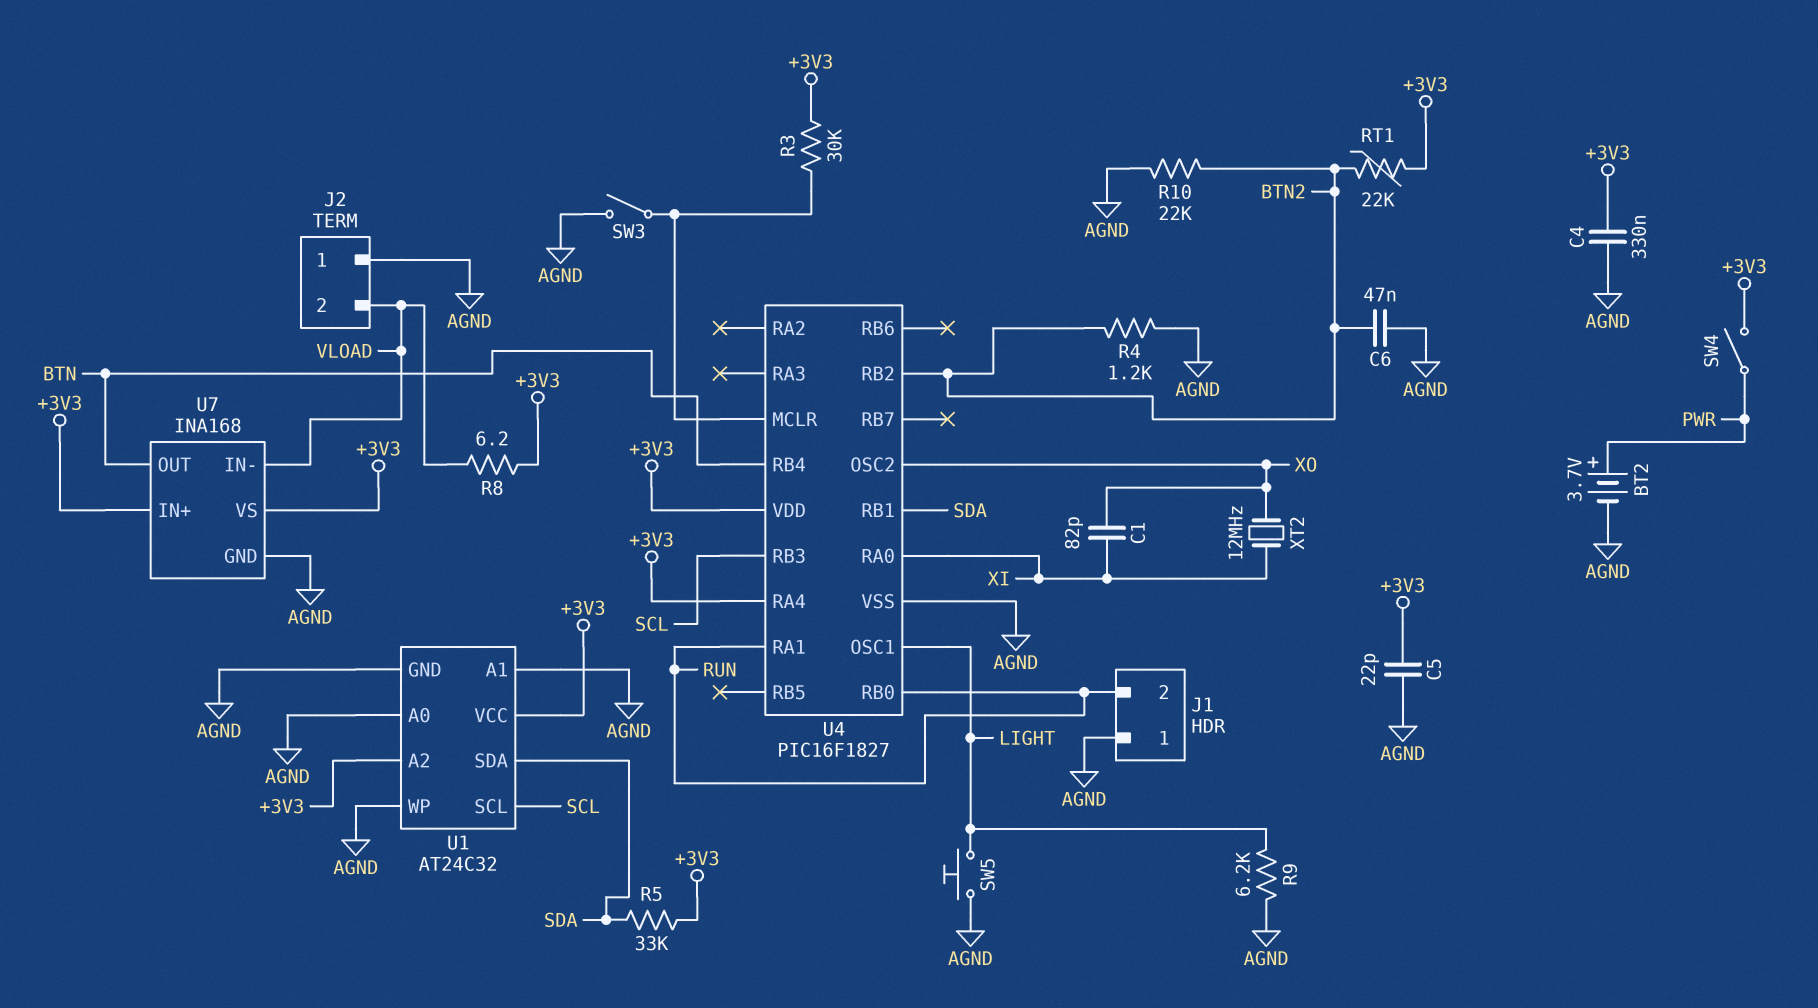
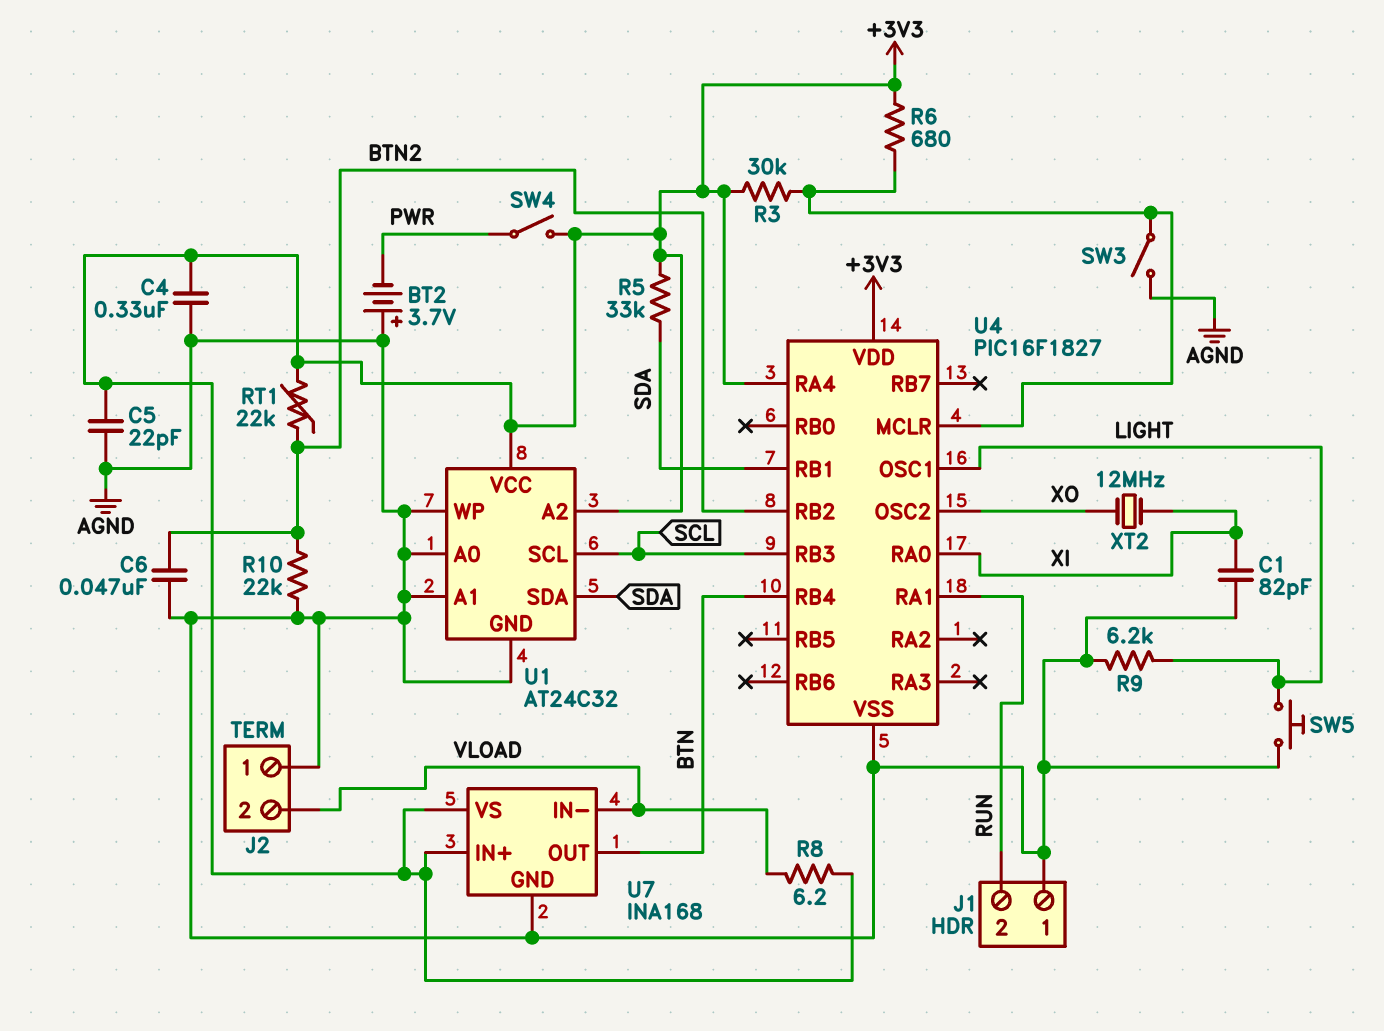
BT2: 3.7V (plus PWR, minus AGND) -> 3.7V (plus AGND, minus PWR)
C1: 82pF (XI, XO) -> 82pF (AGND, XI)
R4: 1.2k (AGND, BTN2) -> none
R6: none -> 680 (+3V3, U4/MCLR)
U4 pin RB0: RUN -> none

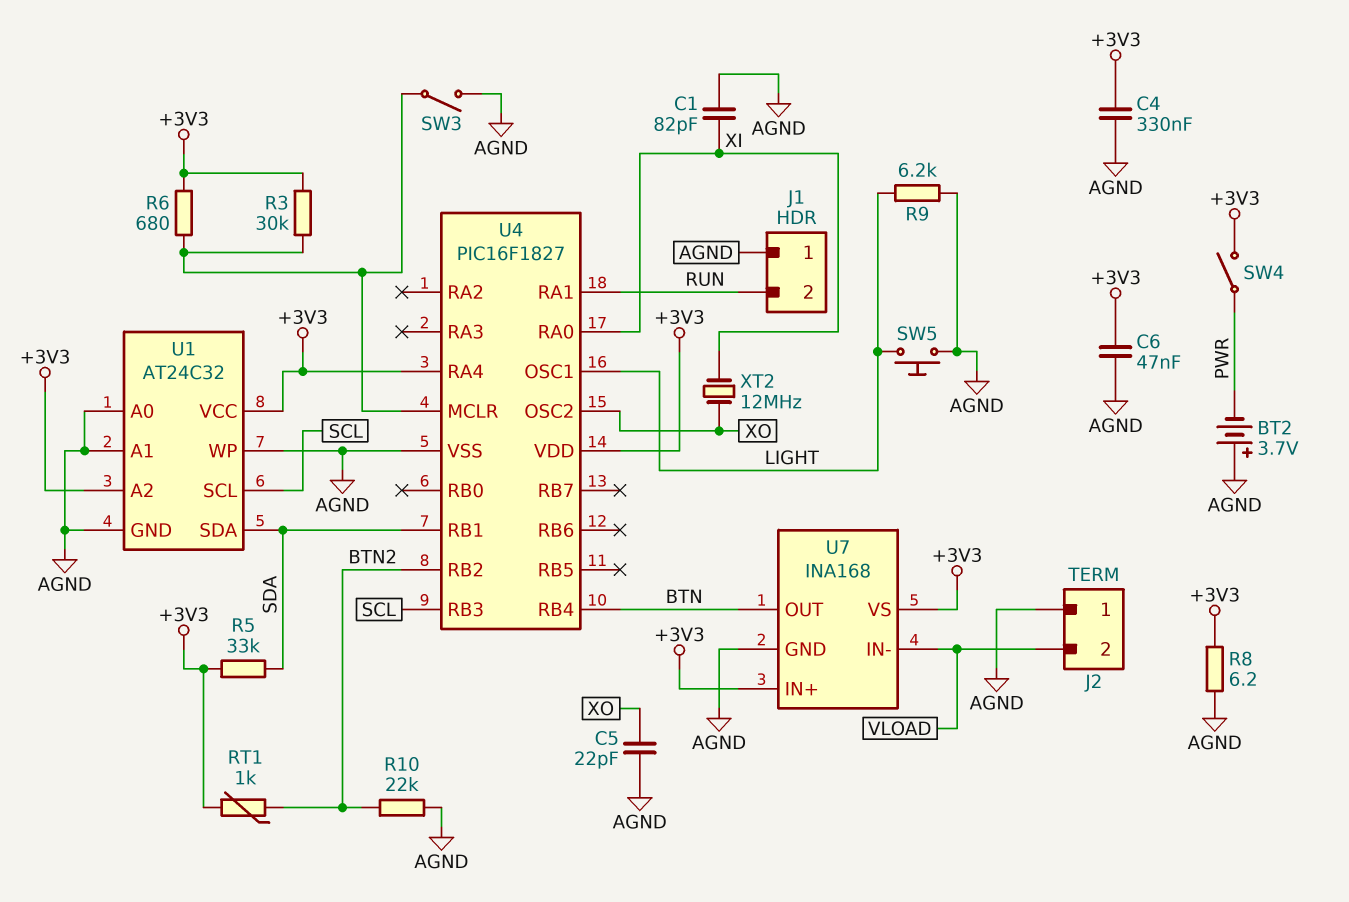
C5: 22pF (+3V3, AGND) -> 22pF (AGND, XO)
C6: 47nF (AGND, BTN2) -> 47nF (+3V3, AGND)
R8: 6.2 (+3V3, VLOAD) -> 6.2 (+3V3, AGND)
RT1: 22k (+3V3, BTN2) -> 1k (+3V3, BTN2)

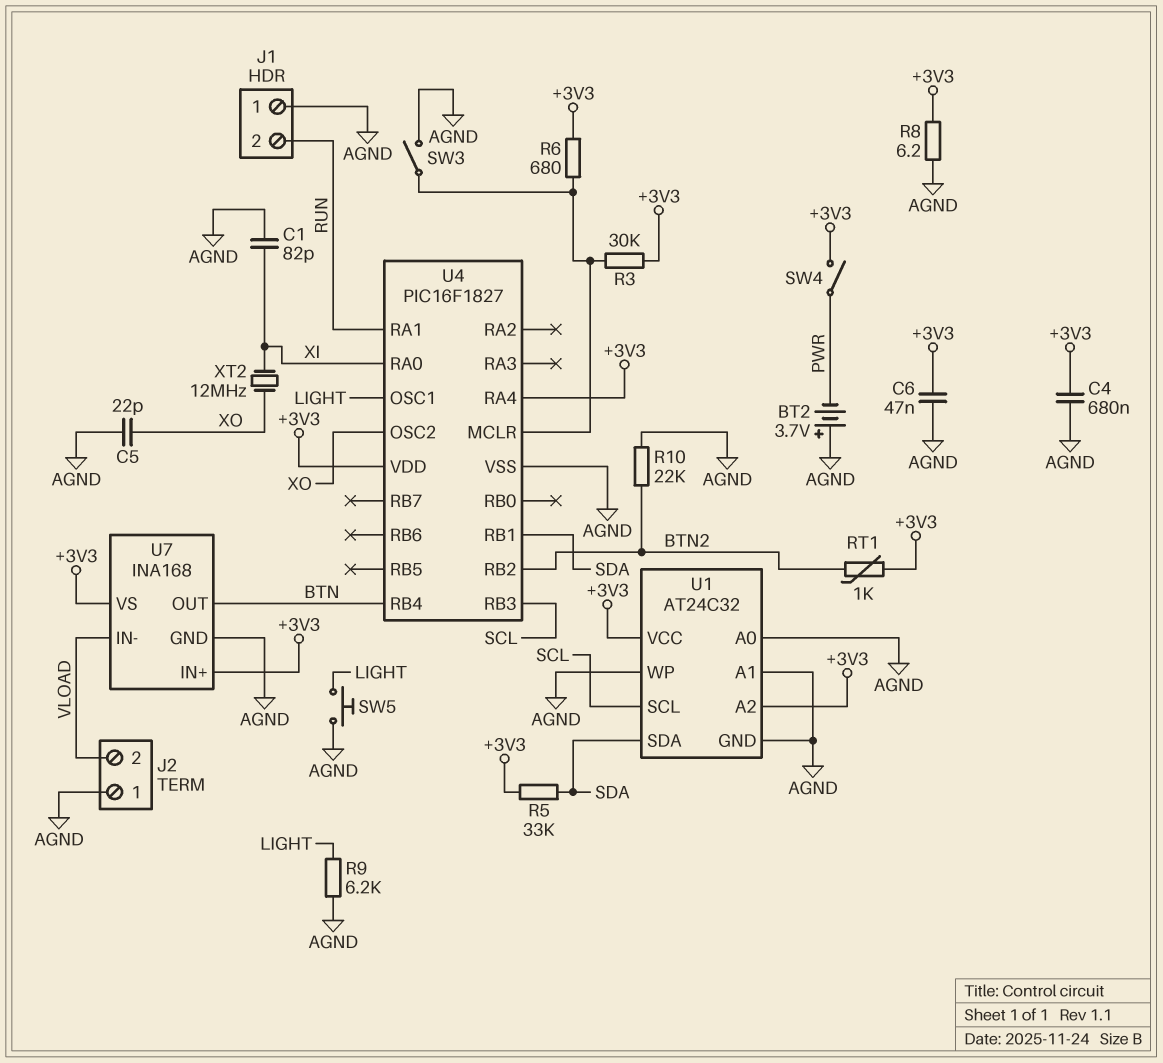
C4: 330nF (+3V3, AGND) -> 680nF (+3V3, AGND)

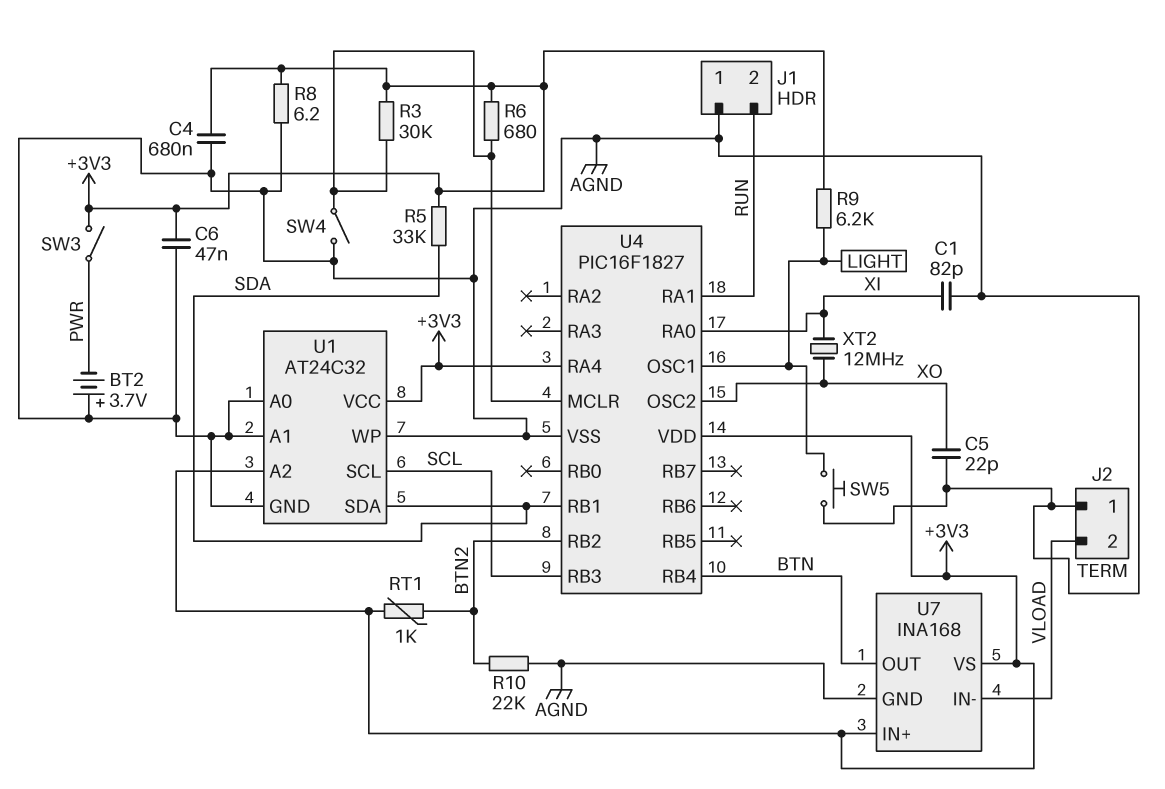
R9: 6.2k (AGND, LIGHT) -> 6.2k (+3V3, LIGHT)
SW3: switch (AGND, U4/MCLR) -> switch (+3V3, PWR)
SW4: switch (+3V3, PWR) -> switch (AGND, U4/MCLR)

